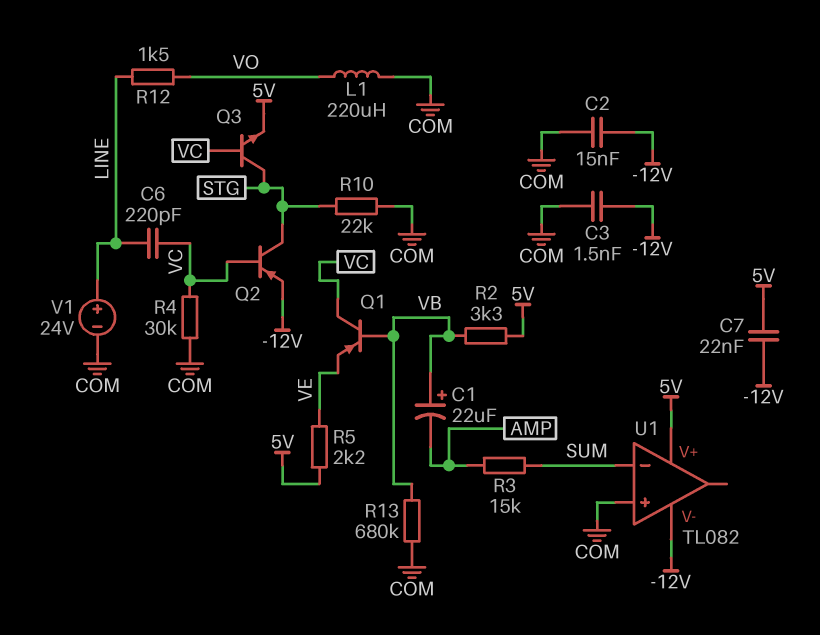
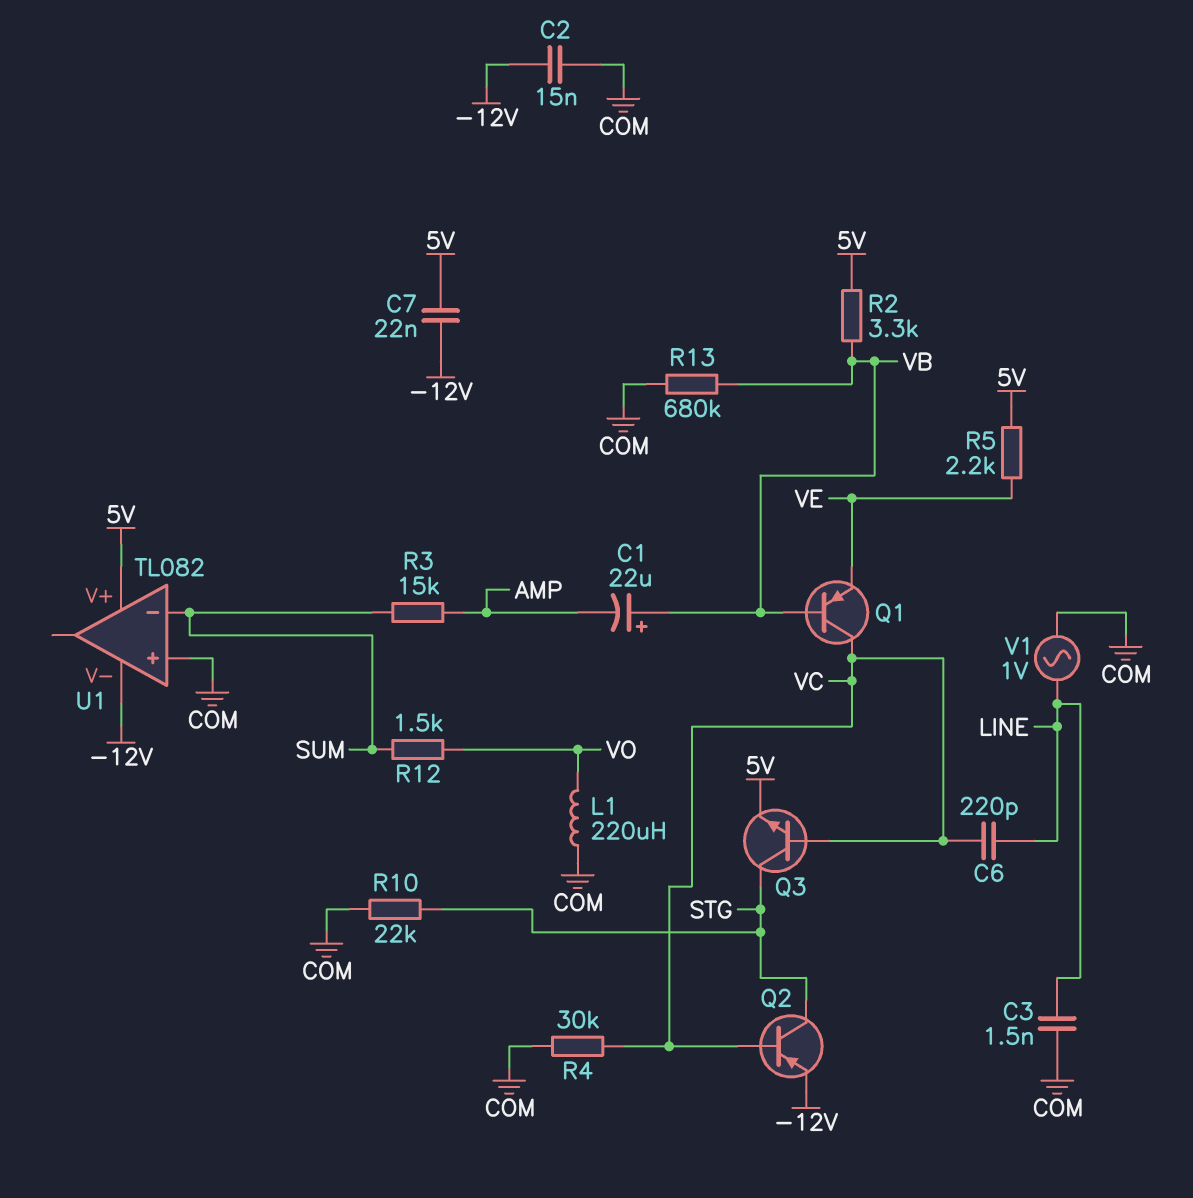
C3: 1.5nF (-12V, COM) -> 1.5nF (COM, LINE)
R12: 1.5k (LINE, VO) -> 1.5k (SUM, VO)
V1: 24V (plus LINE, minus COM) -> AC 1V (COM, LINE)

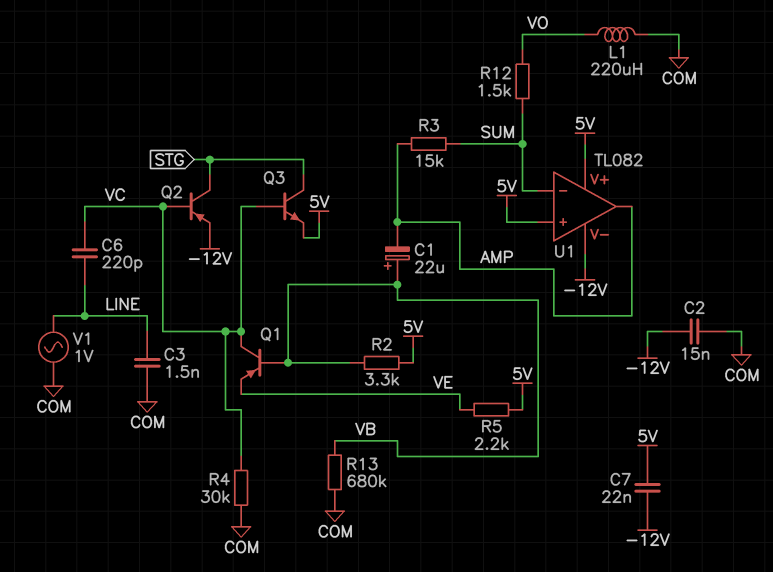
R10: 22k (COM, STG) -> none
U1 pin in+: COM -> 5V
U1 pin out: none -> AMP

